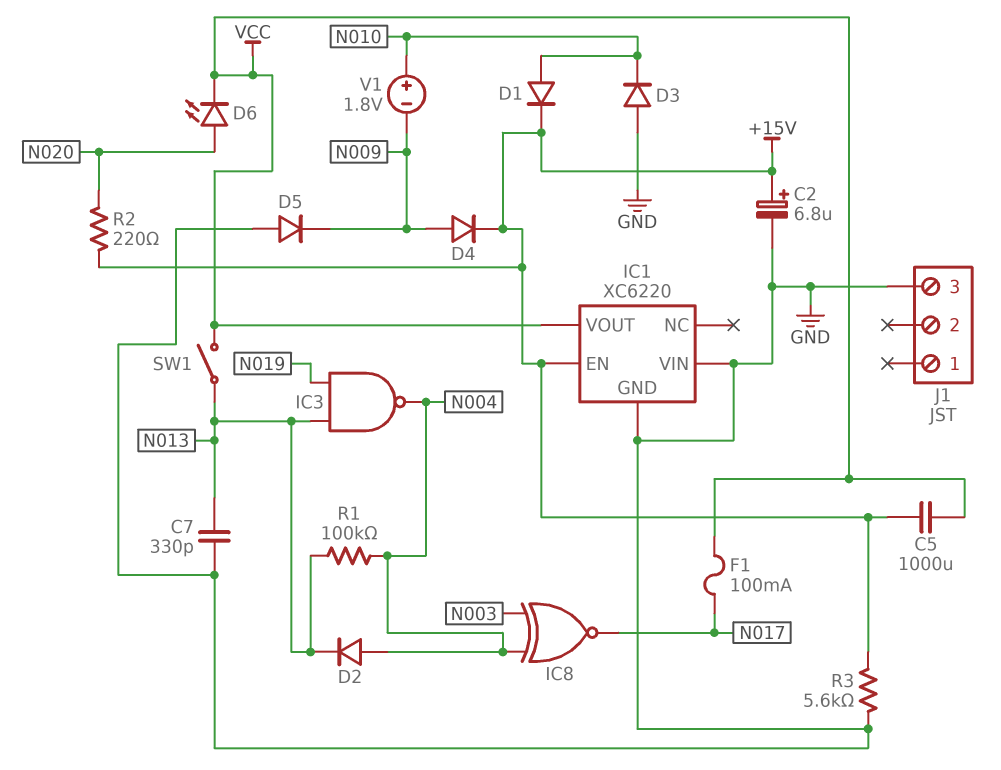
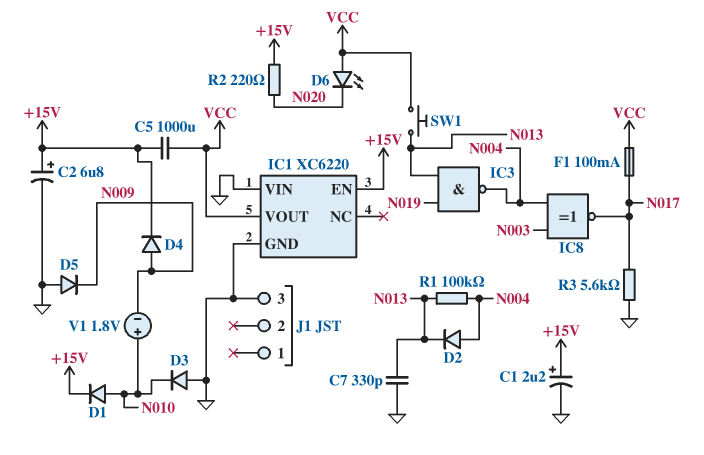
C1: none -> 2.2uF (plus +15V, minus GND)
D6: LED (A N020, K VCC) -> LED (A VCC, K N020)
R3: 5.6k (+15V, GND) -> 5.6k (GND, N017)
SW1: switch (N013, VCC) -> button (N013, VCC)

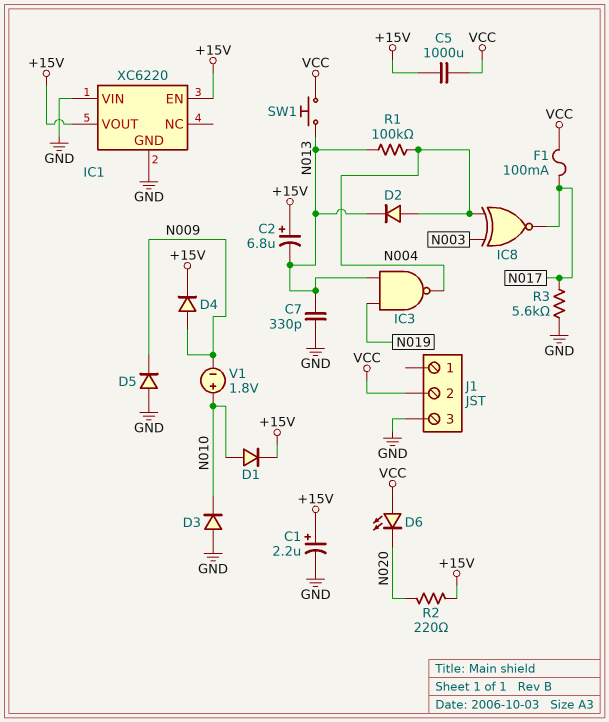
C2: 6.8uF (plus +15V, minus GND) -> 6.8uF (plus +15V, minus N013)
IC1 pin VOUT: VCC -> +15V
J1 pin 2: none -> VCC

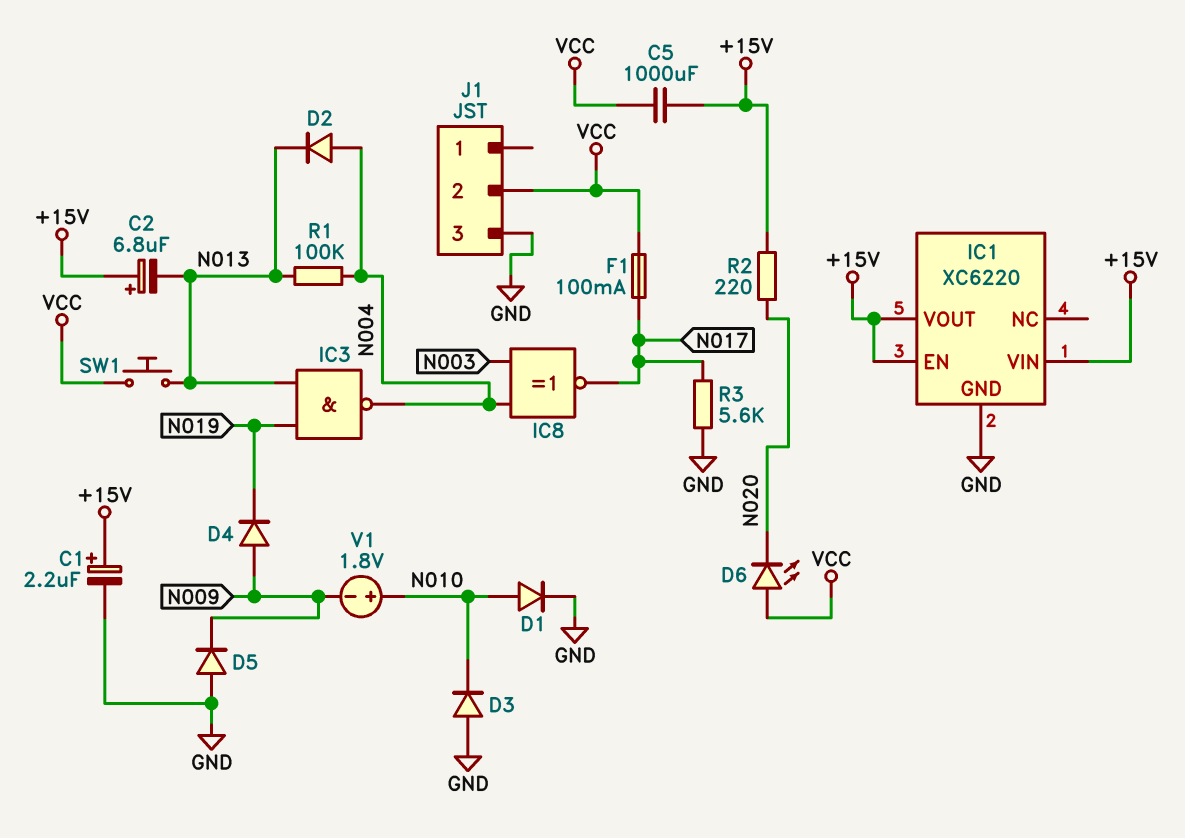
C7: 330pF (GND, N013) -> none
D1: diode (A N010, K +15V) -> diode (A N010, K GND)
D4: diode (A N009, K +15V) -> diode (A N009, K N019)
IC1 pin VIN: GND -> +15V

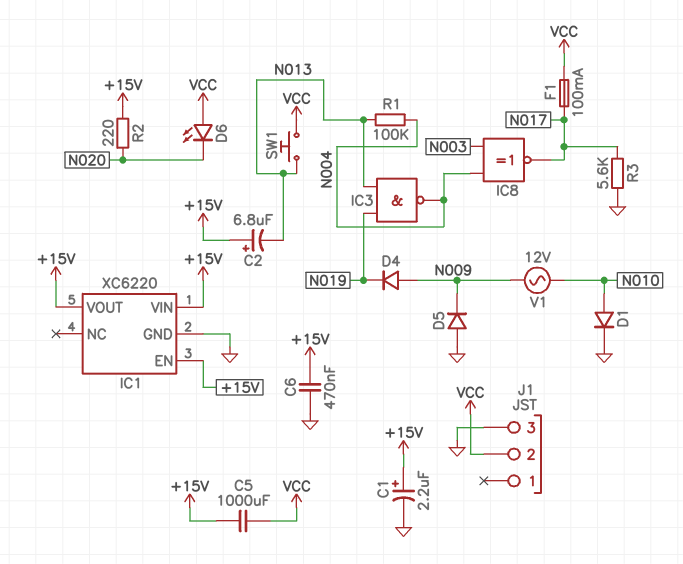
C6: none -> 470nF (+15V, GND)
D2: diode (A N004, K N013) -> none
D3: diode (A GND, K N010) -> none
V1: 1.8V (plus N010, minus N009) -> AC 12V (N009, N010)

